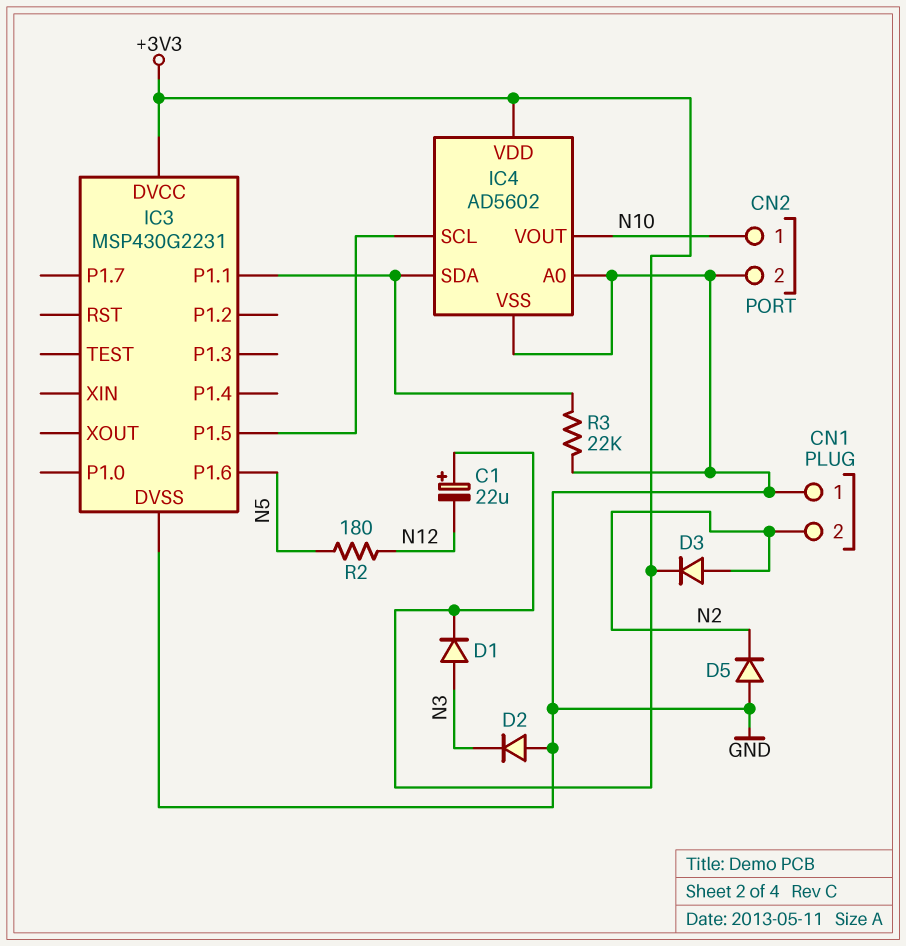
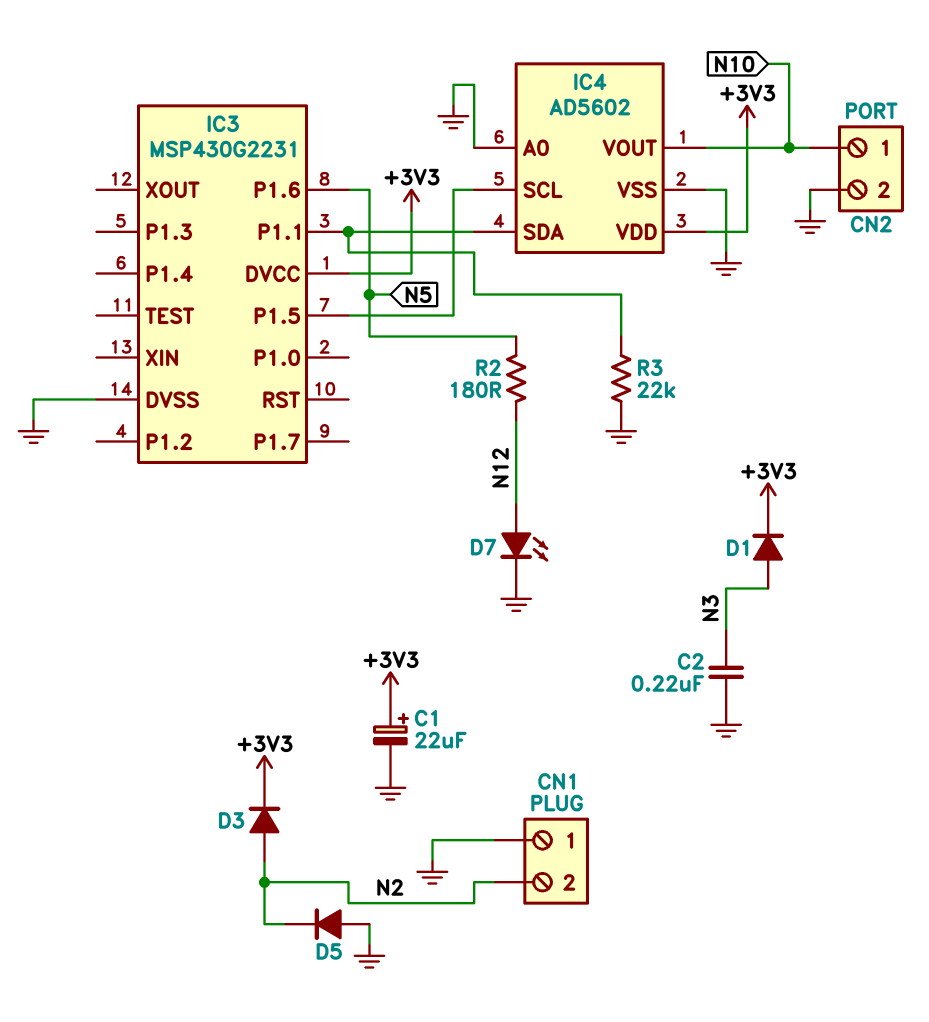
C1: 22uF (plus +3V3, minus N12) -> 22uF (plus +3V3, minus GND)
C2: none -> 220nF (GND, N3)
D2: diode (A GND, K N3) -> none
D7: none -> LED (A N12, K GND)

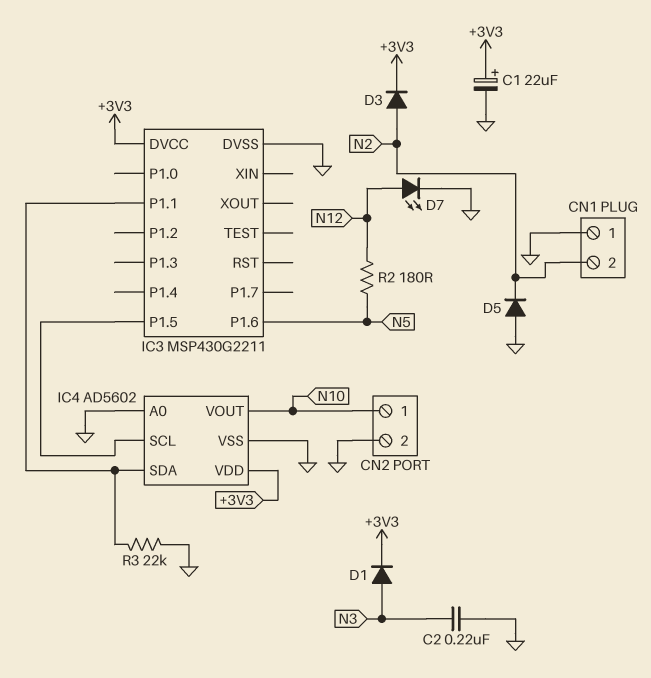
IC3: MSP430G2231 -> MSP430G2211

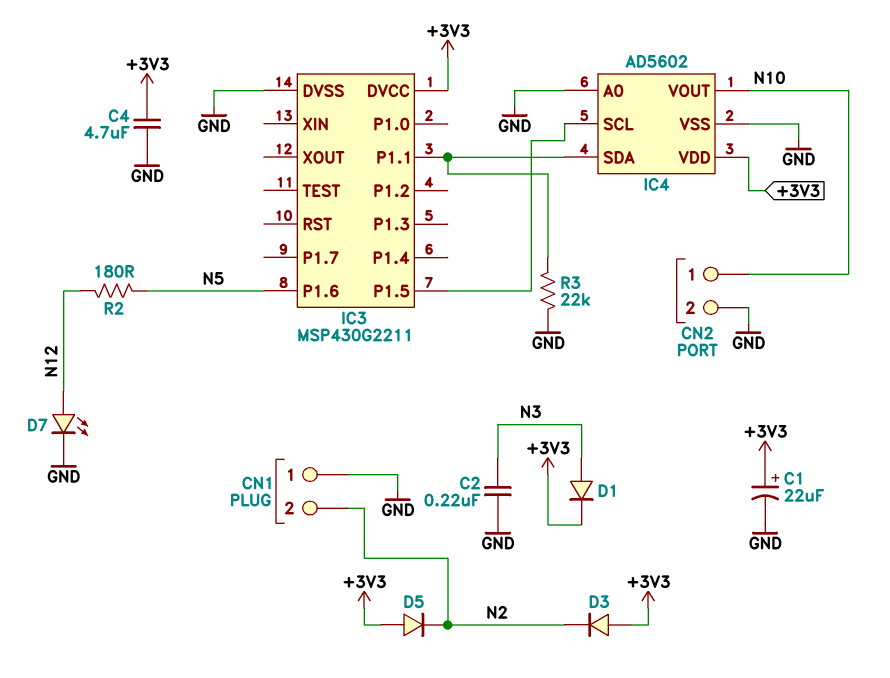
C4: none -> 4.7uF (+3V3, GND)
D3: diode (A N2, K +3V3) -> diode (A +3V3, K N2)
D5: diode (A GND, K N2) -> diode (A +3V3, K N2)

